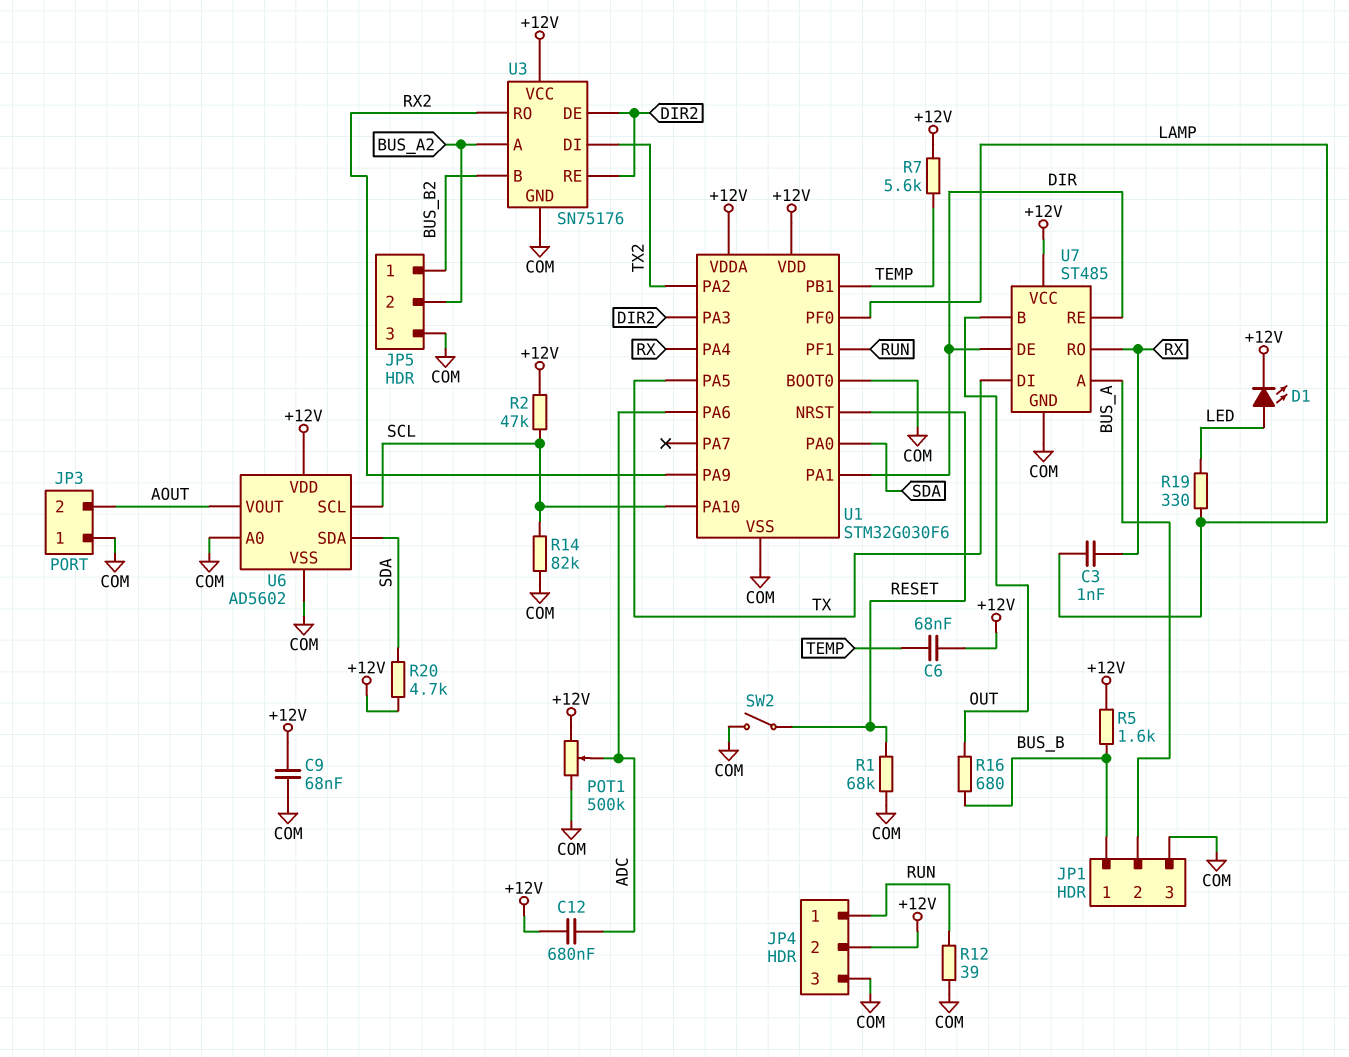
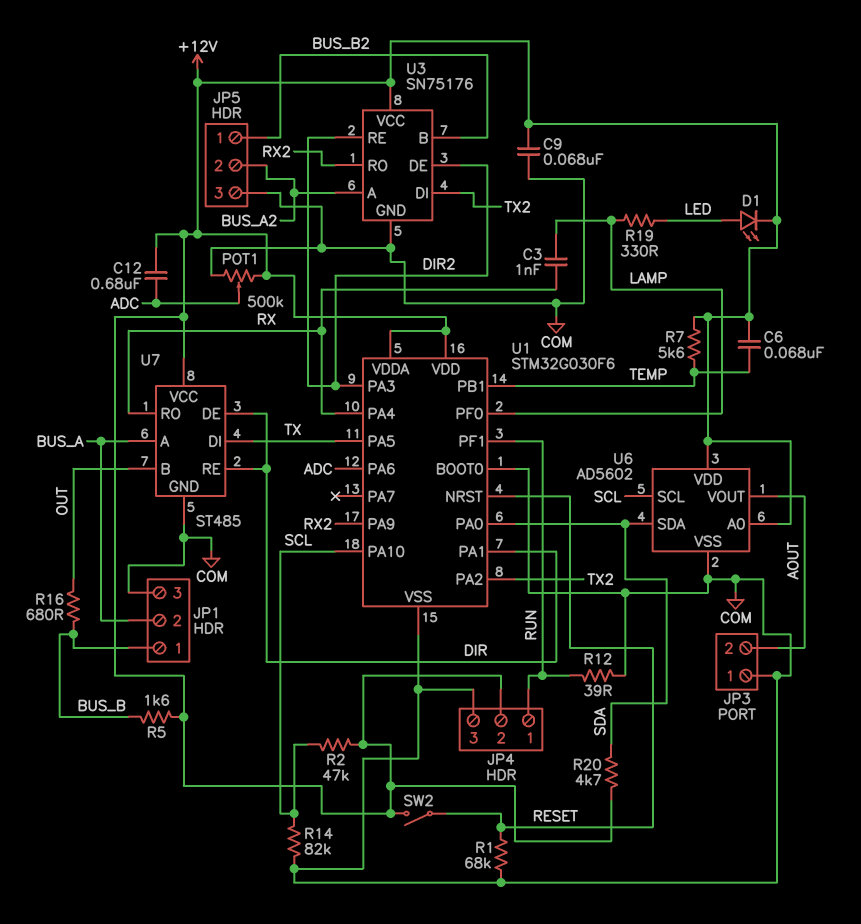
SW2: switch (COM, RESET) -> switch (+12V, RESET)
U6 pin A0: COM -> +12V

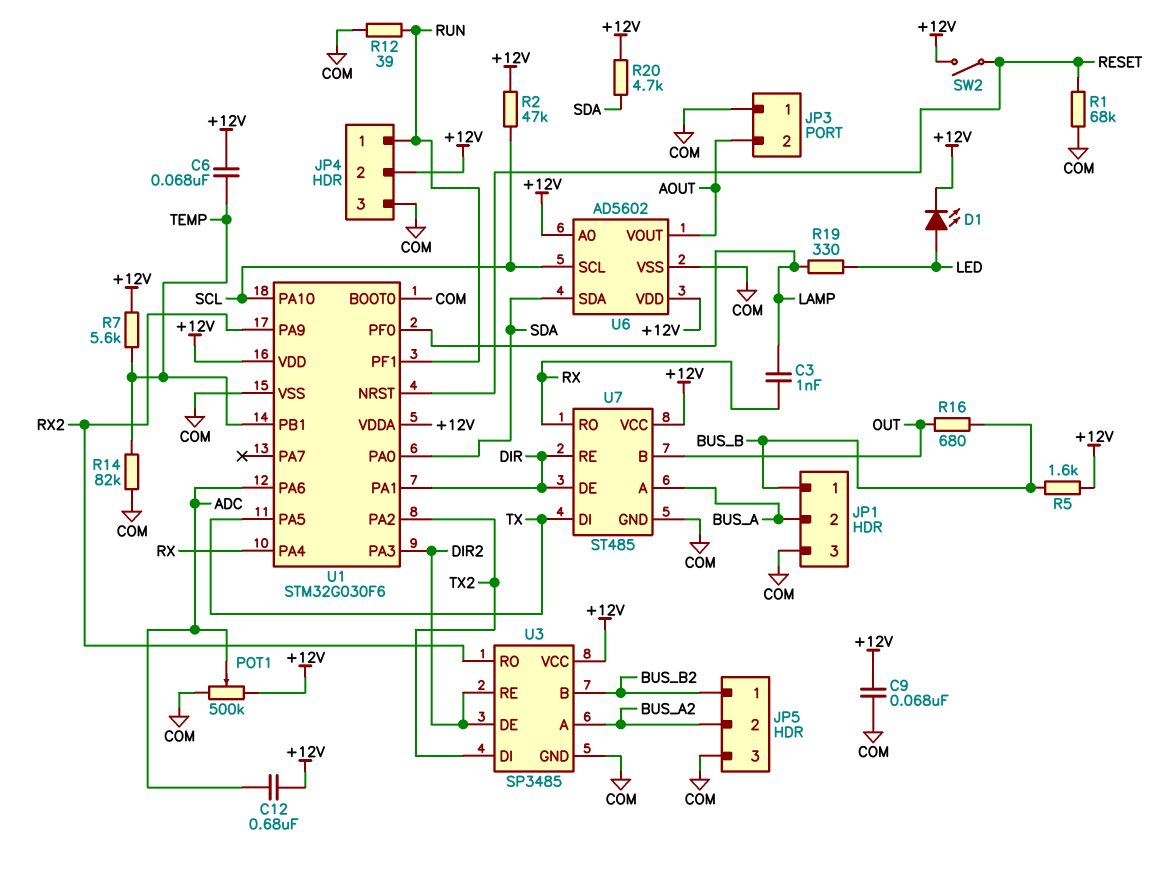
R14: 82k (COM, SCL) -> 82k (COM, TEMP)
U3: SN75176 -> SP3485

